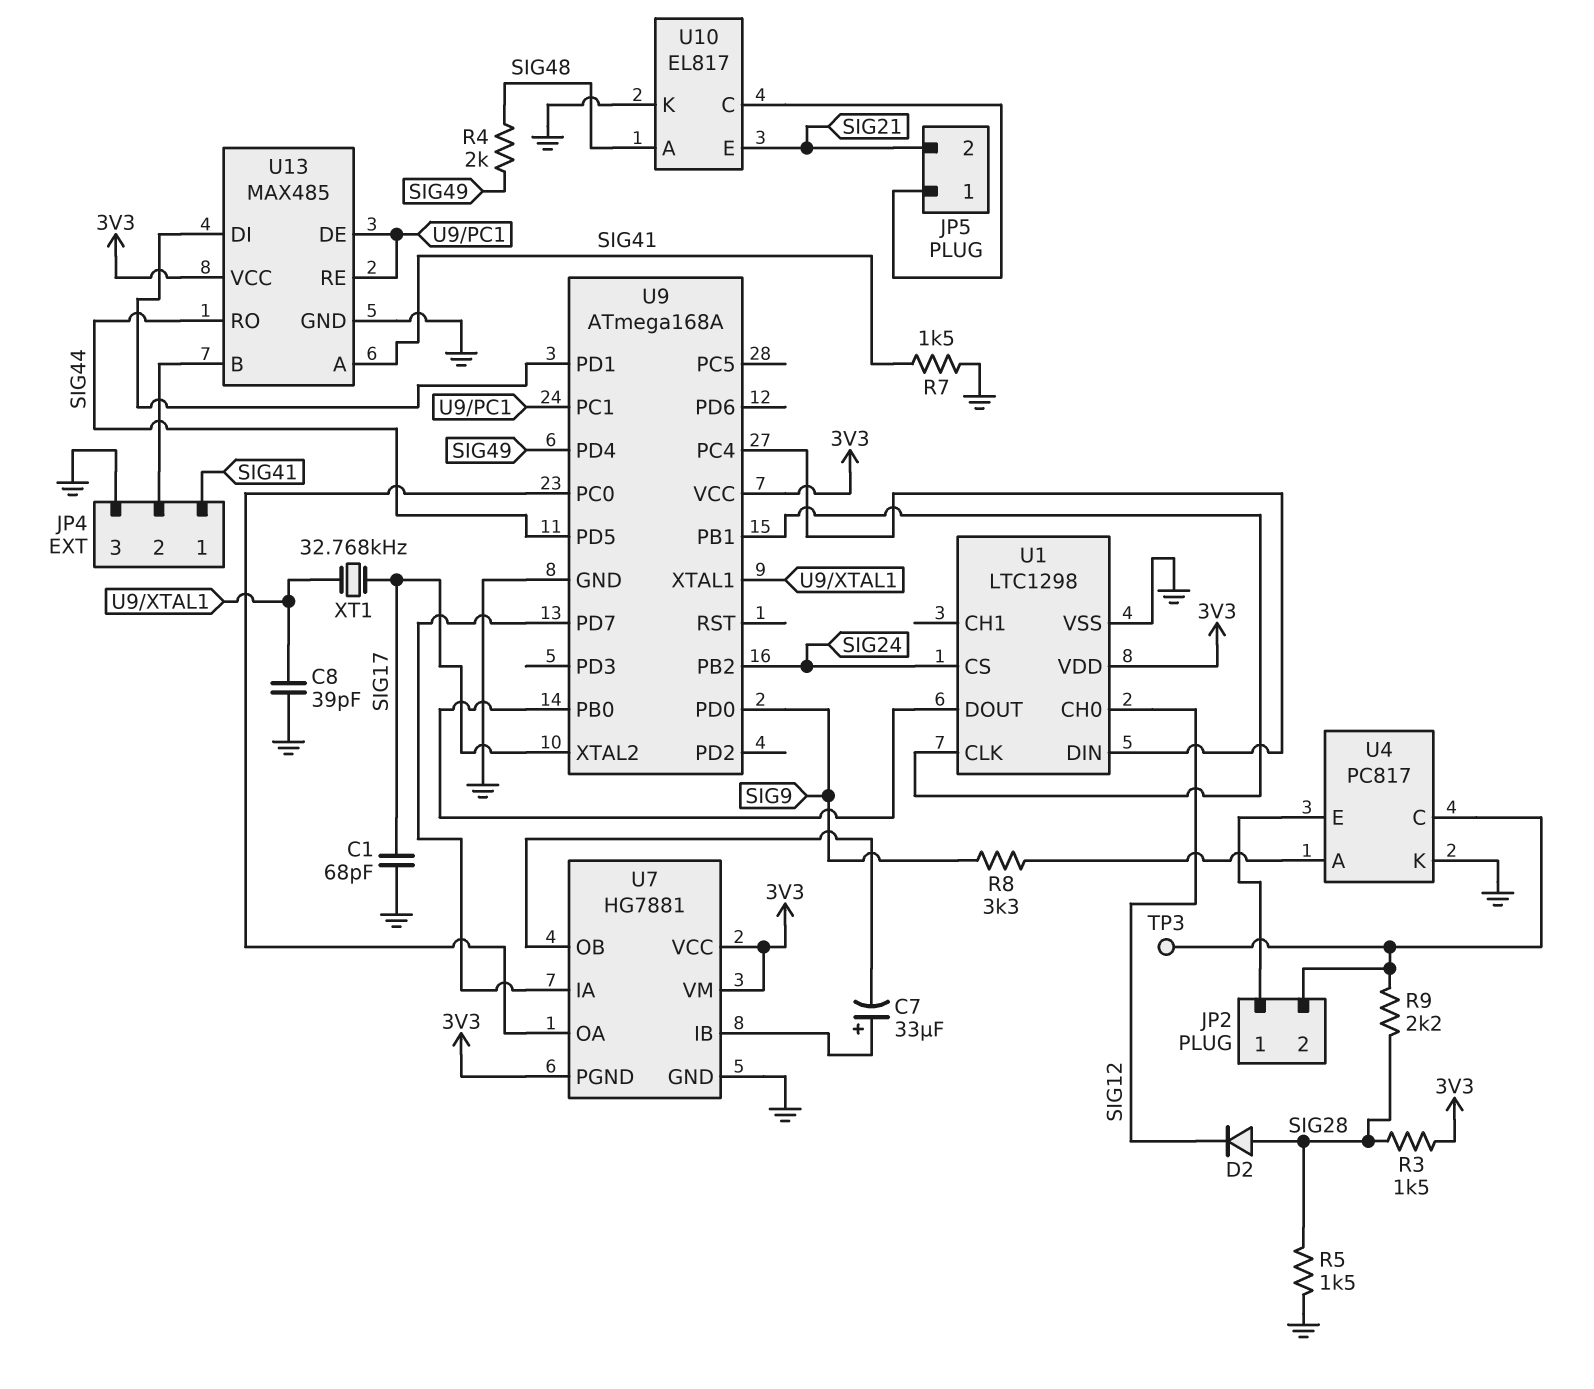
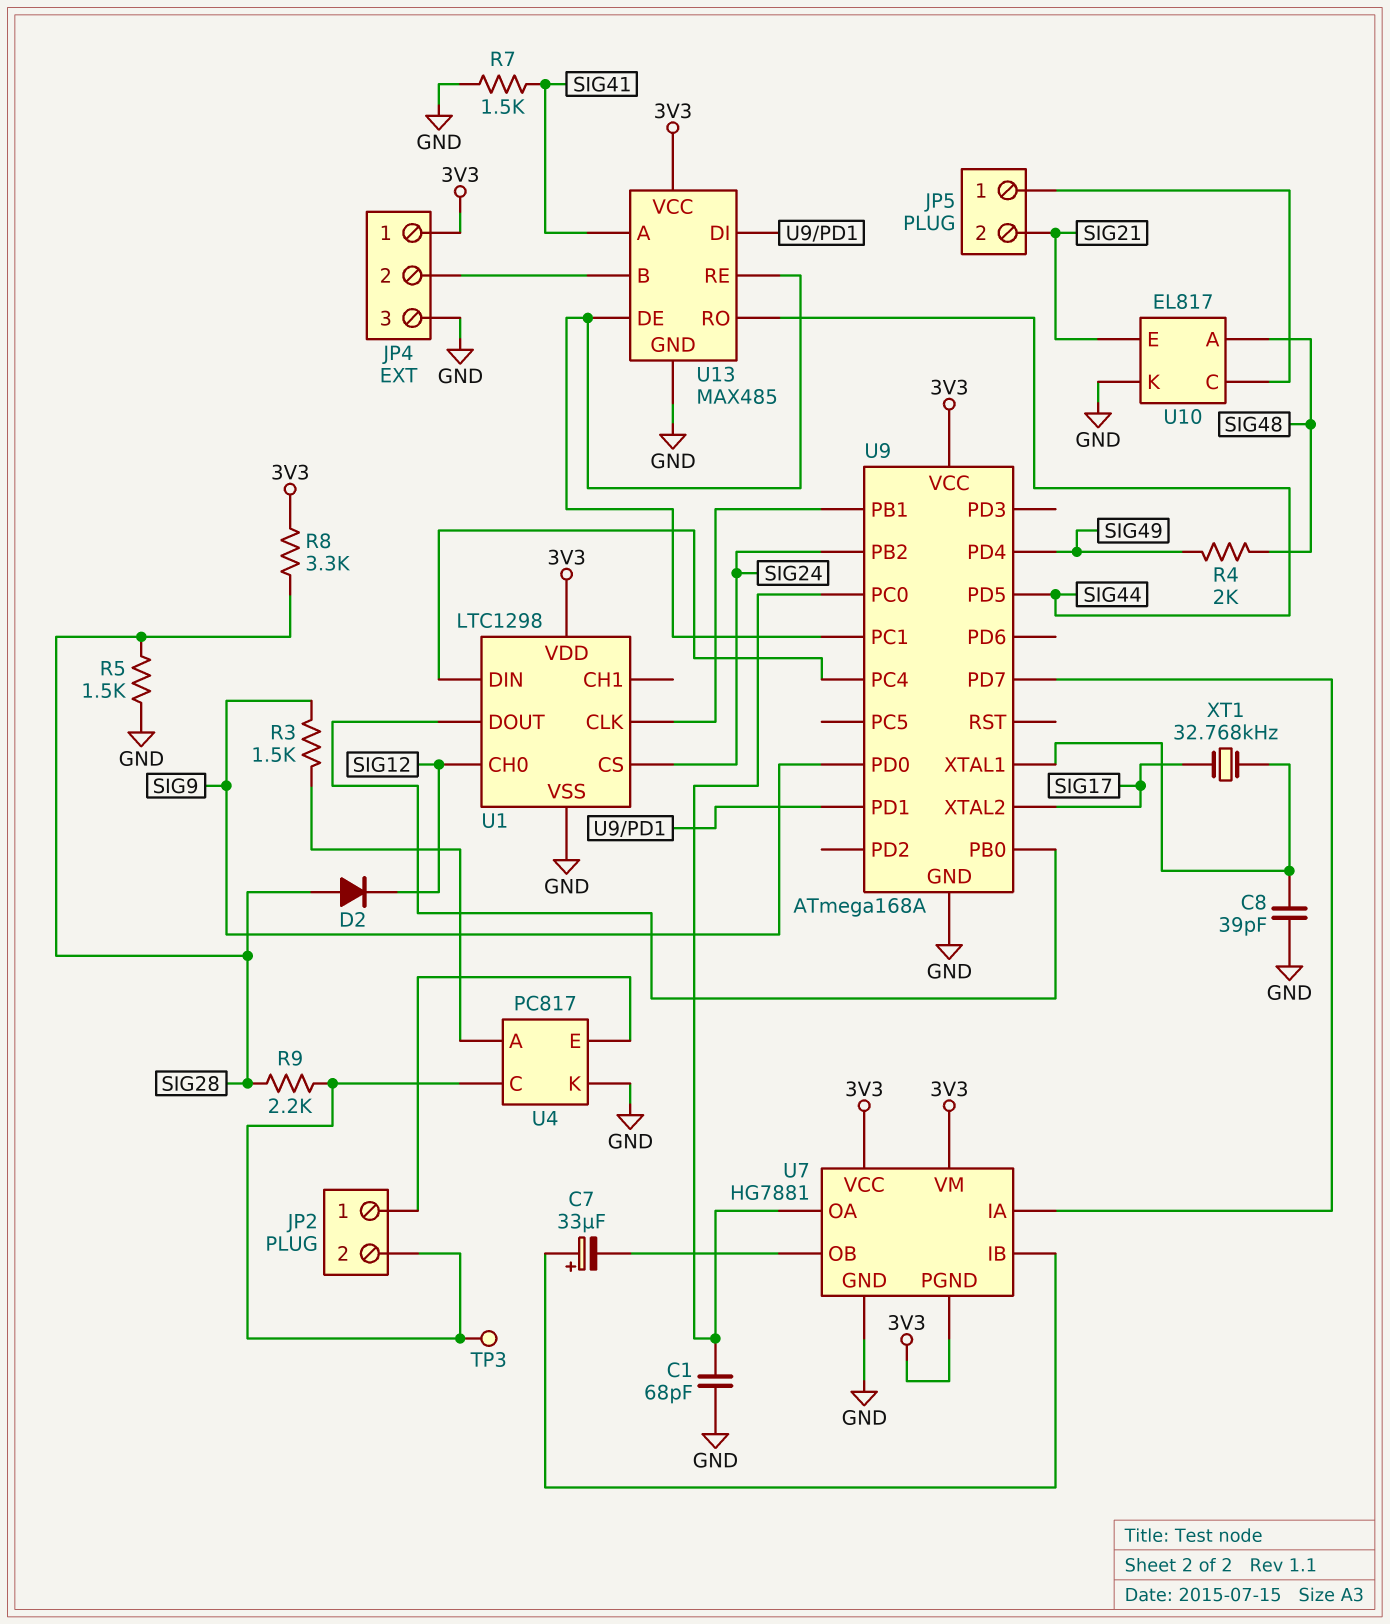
C1: 68pF (GND, SIG17) -> 68pF (GND, U7/OA)
JP4 pin 1: SIG41 -> 3V3
R3: 1.5k (3V3, SIG28) -> 1.5k (SIG9, U4/A)
R8: 3.3k (SIG9, U4/A) -> 3.3k (3V3, SIG28)

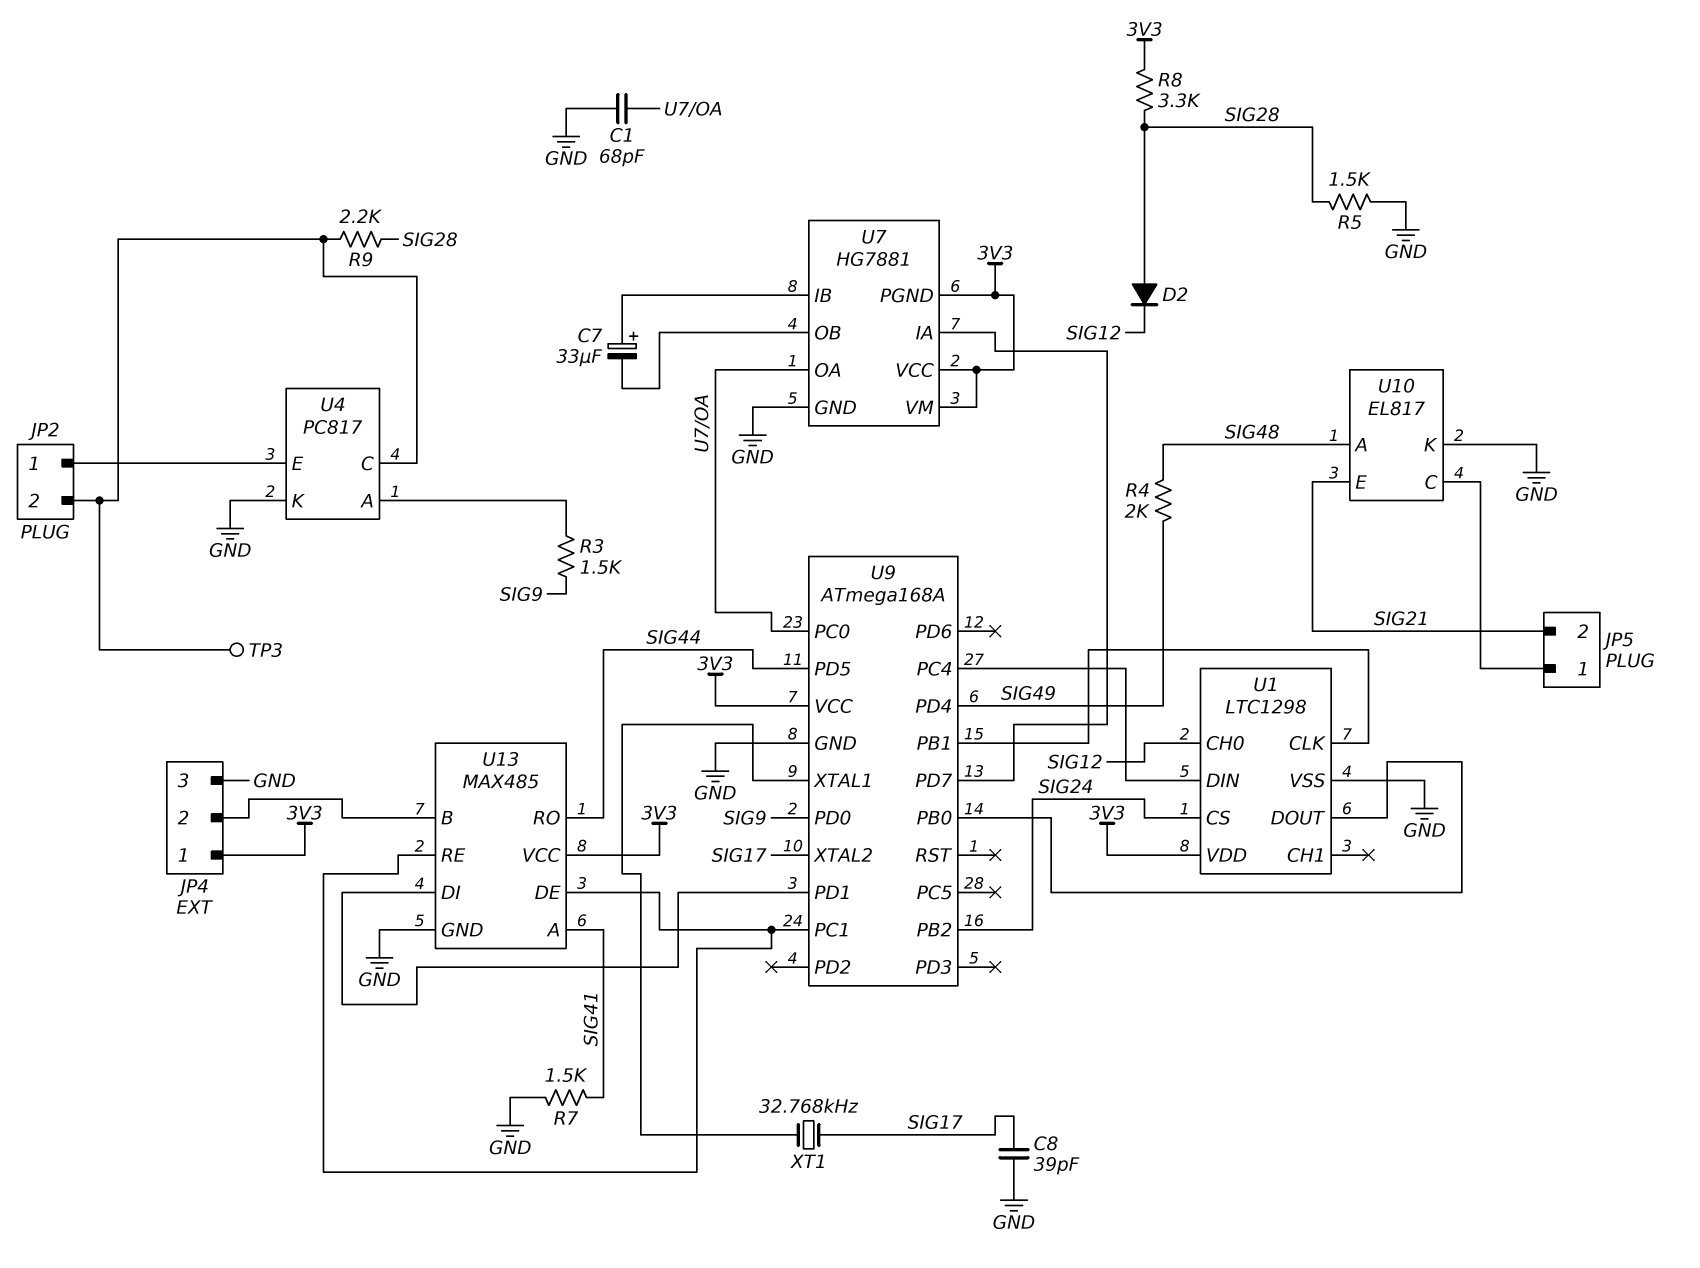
C8: 39pF (GND, U9/XTAL1) -> 39pF (GND, SIG17)

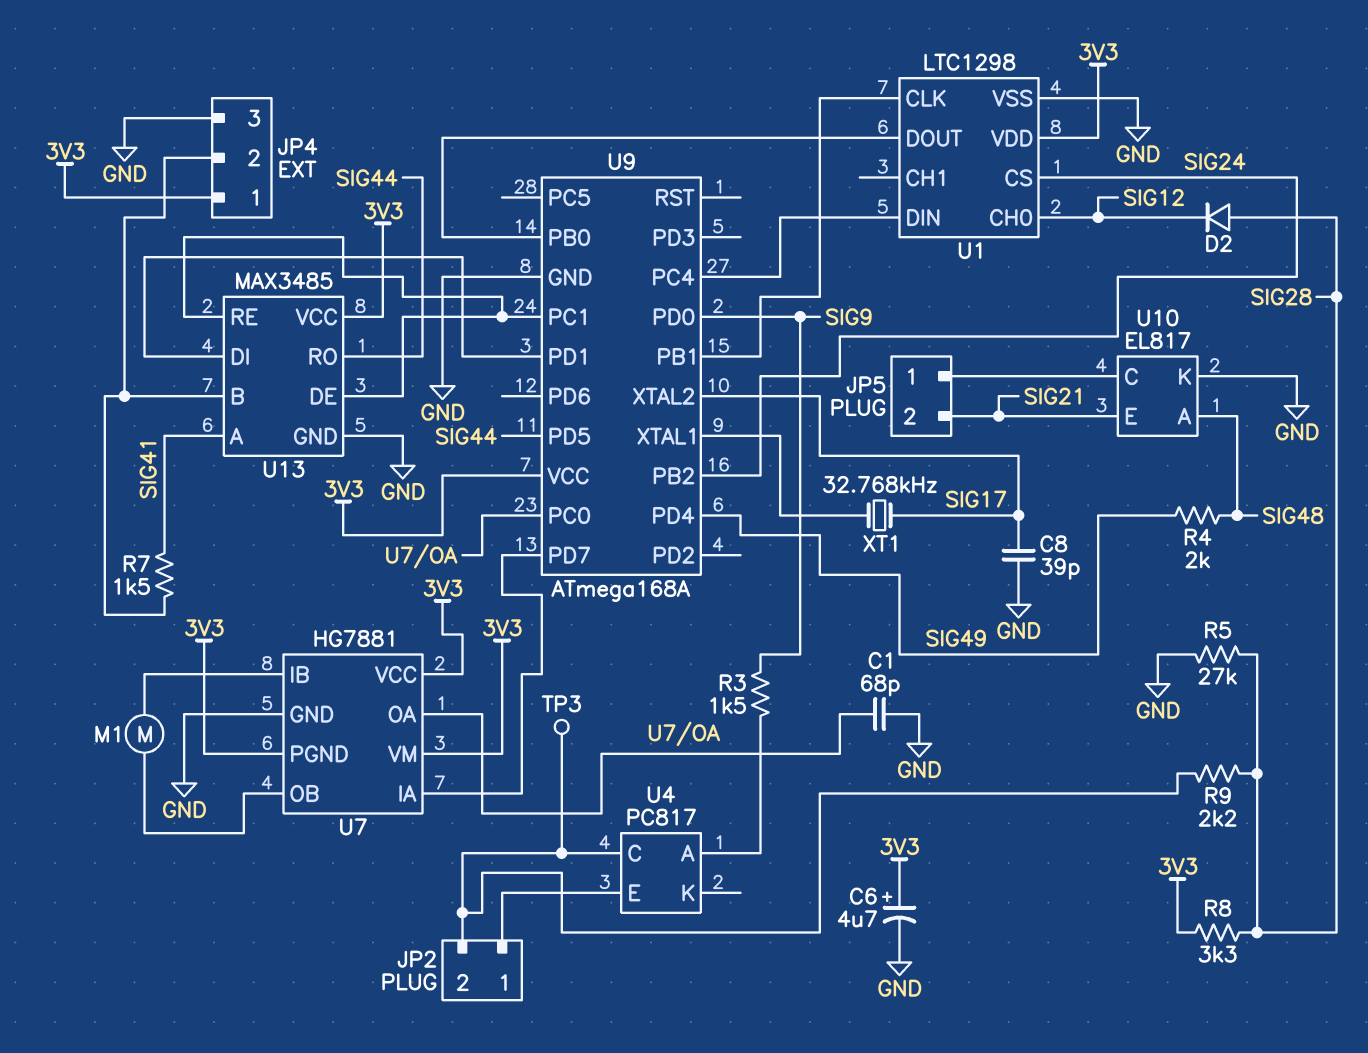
C6: none -> 4.7uF (plus 3V3, minus GND)
C7: 33uF (plus U7/IB, minus U7/OB) -> none
M1: none -> motor (U7/IB, U7/OB)
R5: 1.5k (GND, SIG28) -> 27k (GND, SIG28)
R7: 1.5k (GND, SIG41) -> 1.5k (JP4/2, SIG41)
U4 pin K: GND -> none
U13: MAX485 -> MAX3485

